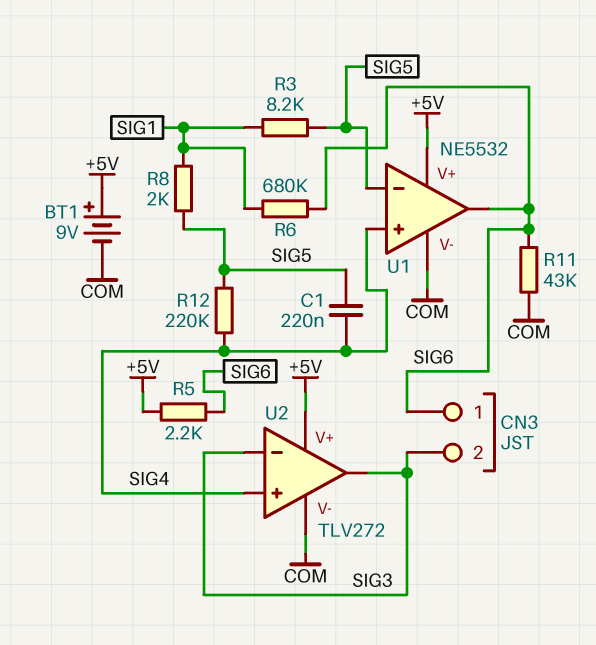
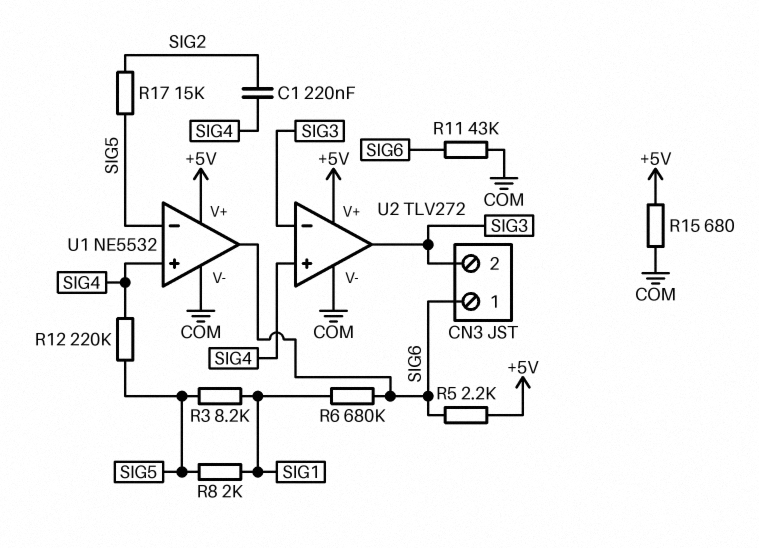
BT1: 9V (plus +5V, minus COM) -> none
C1: 220nF (SIG4, SIG5) -> 220nF (SIG2, SIG4)
R15: none -> 680 (+5V, COM)
R17: none -> 15k (SIG2, SIG5)

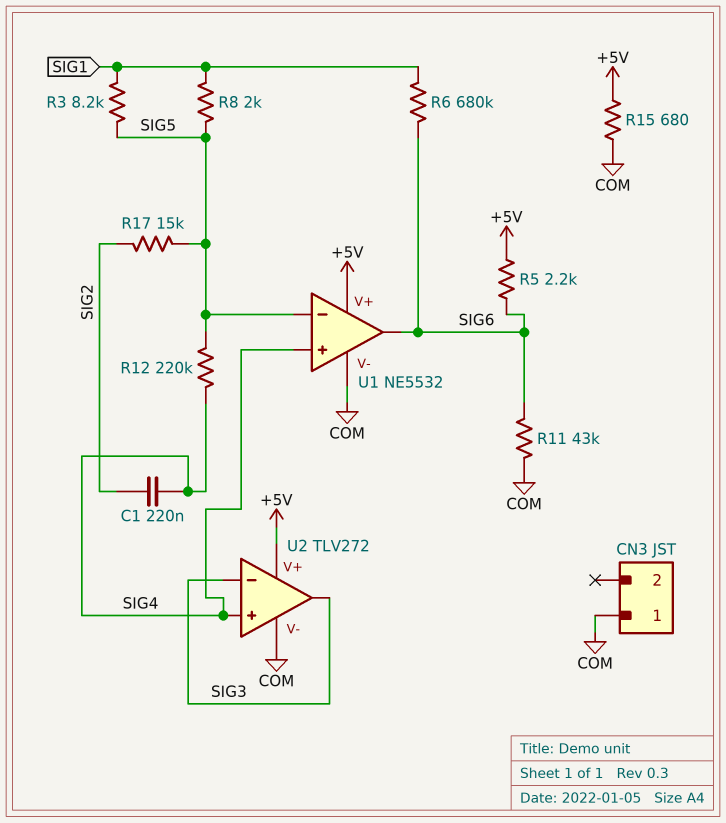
CN3 pin 1: SIG6 -> COM
CN3 pin 2: SIG3 -> none

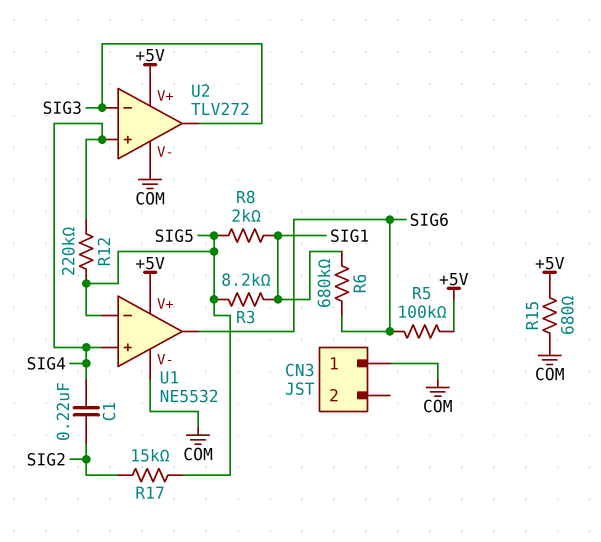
R5: 2.2k (+5V, SIG6) -> 100k (+5V, SIG6)
R11: 43k (COM, SIG6) -> none

